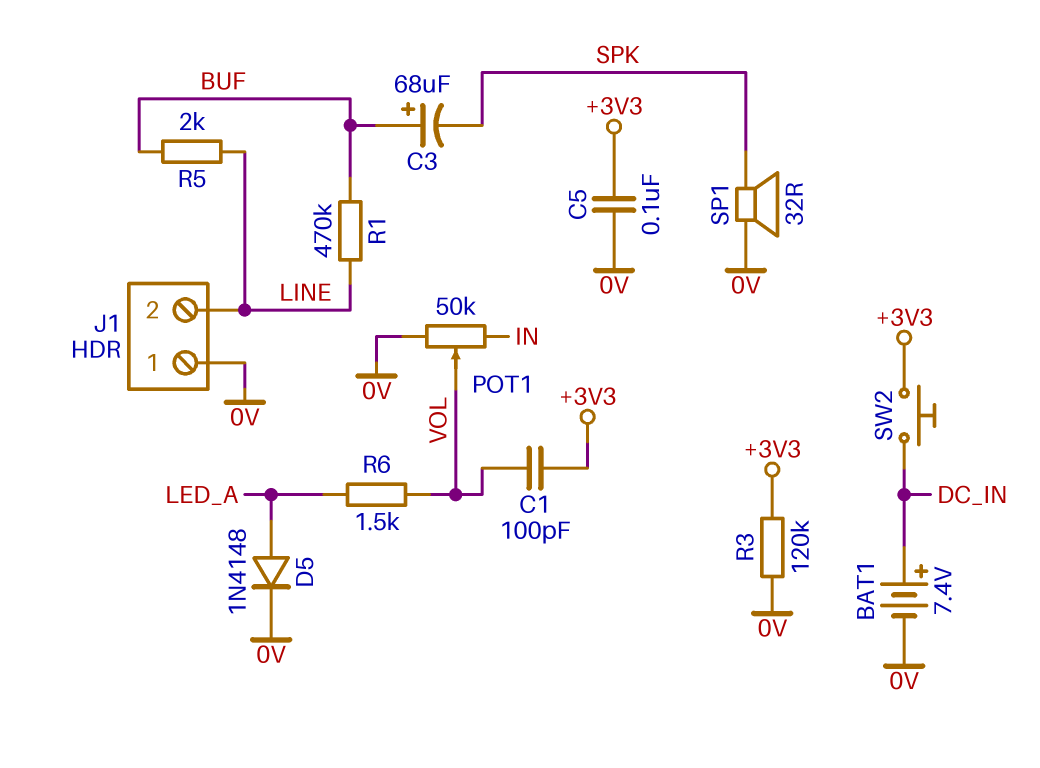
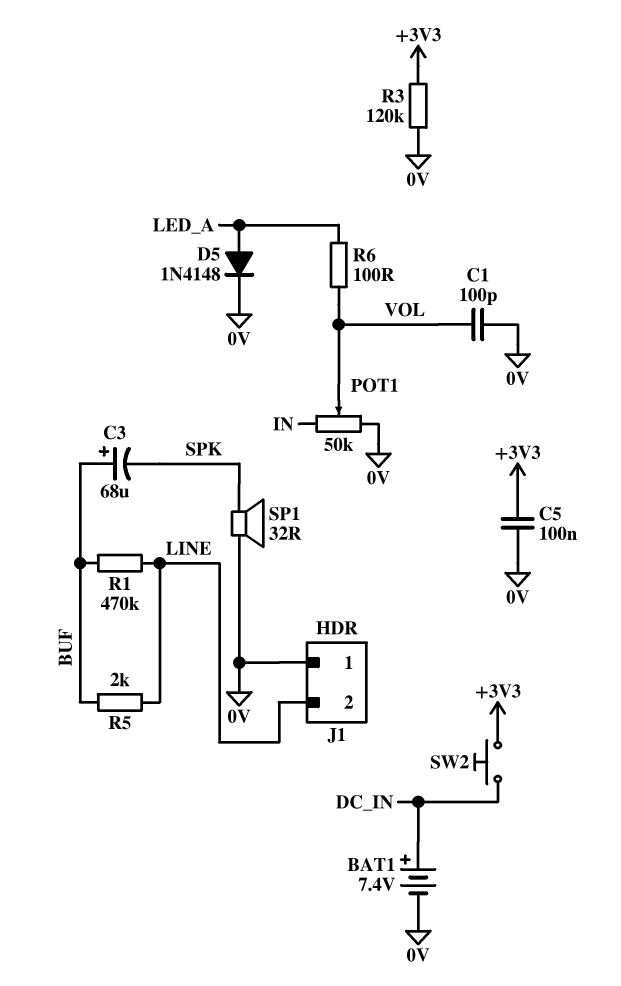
C1: 100pF (+3V3, VOL) -> 100pF (0V, VOL)
R6: 1.5k (LED_A, VOL) -> 100 (LED_A, VOL)

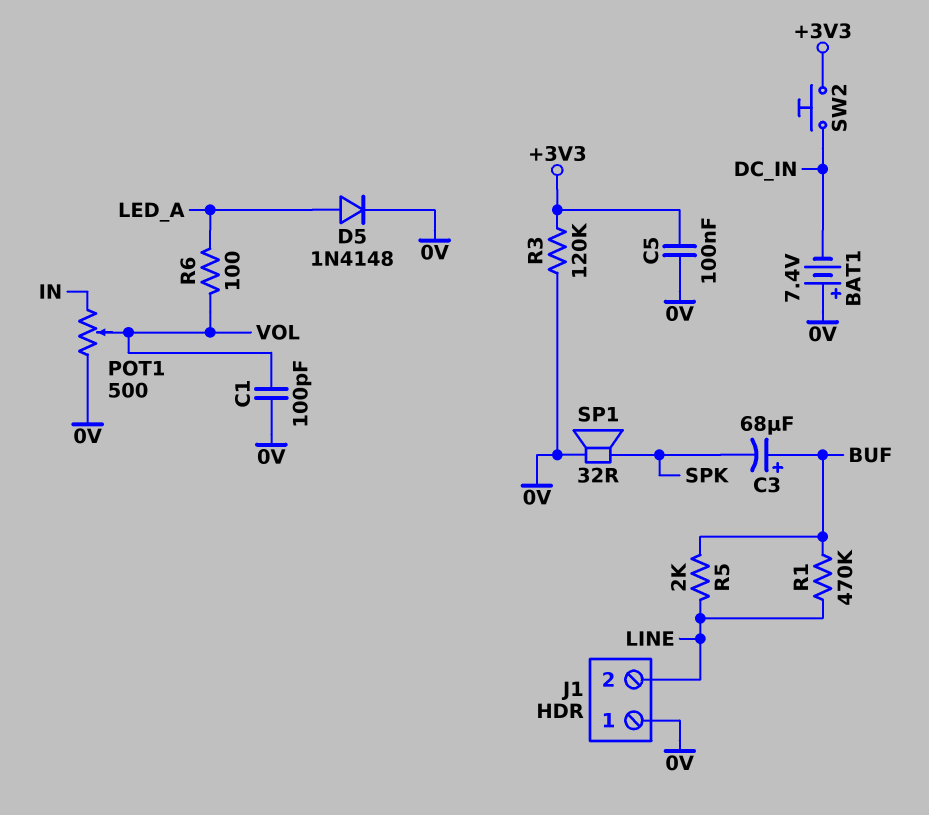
BAT1: 7.4V (plus DC_IN, minus 0V) -> 7.4V (plus 0V, minus DC_IN)
POT1: 50k (0V, IN, wiper VOL) -> 500 (0V, IN, wiper VOL)

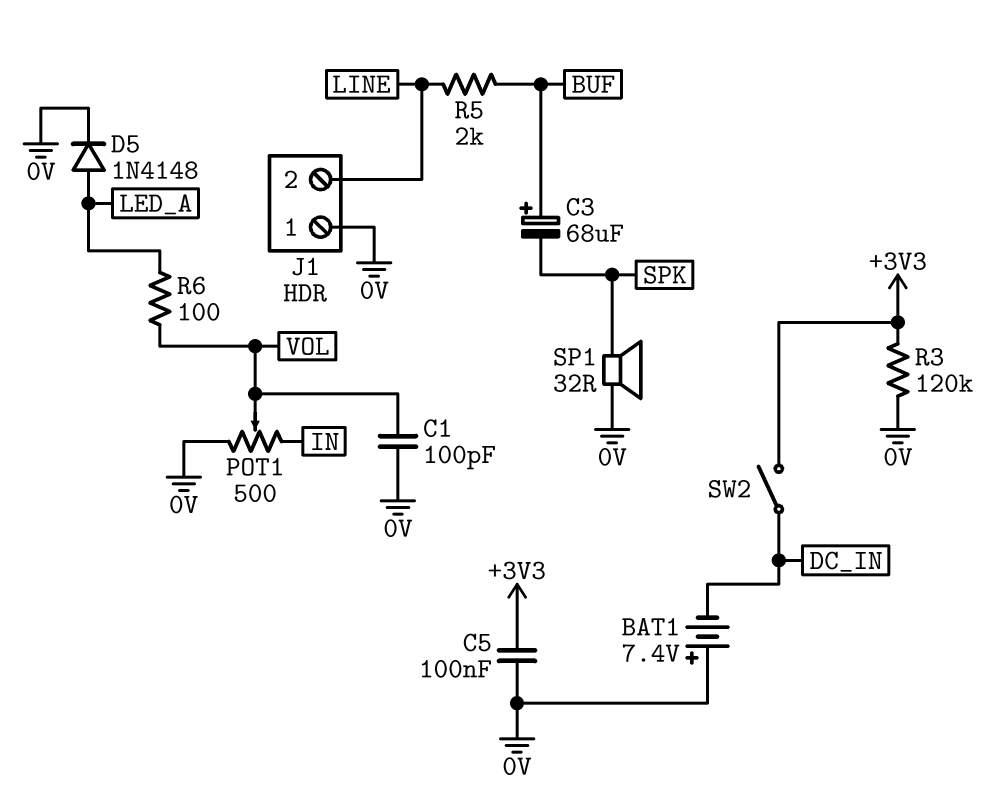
R1: 470k (BUF, LINE) -> none
SW2: button (+3V3, DC_IN) -> switch (+3V3, DC_IN)

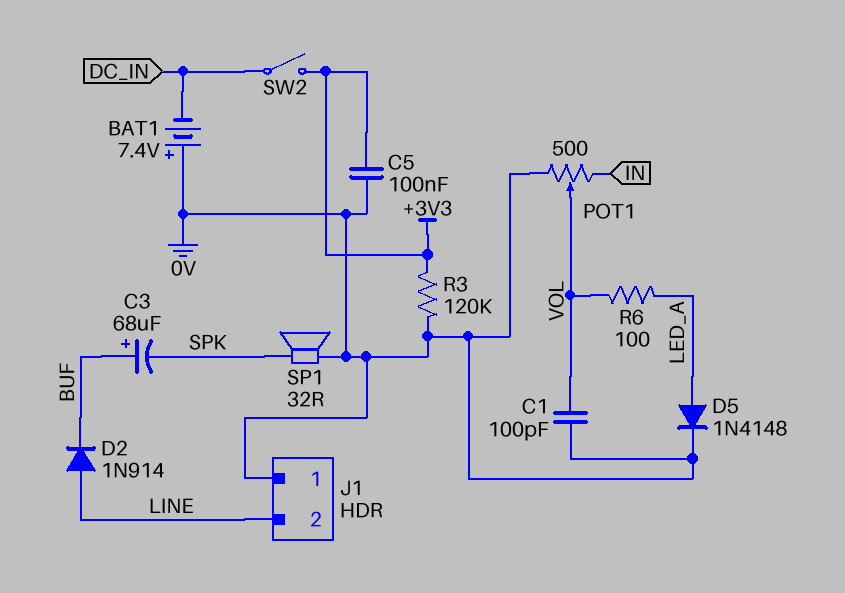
D2: none -> diode 1N914 (A LINE, K BUF)
R5: 2k (BUF, LINE) -> none

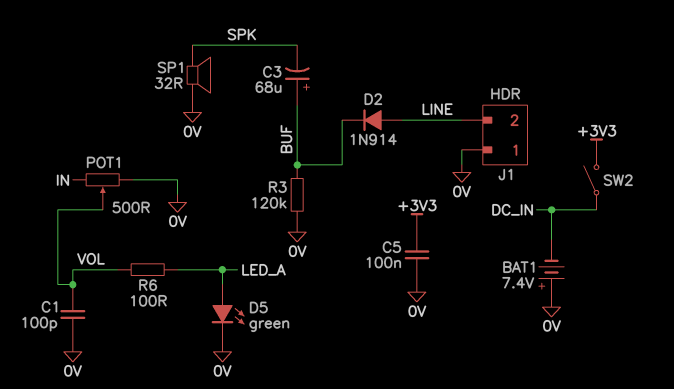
D5: diode 1N4148 (A LED_A, K 0V) -> LED green (A LED_A, K 0V)
R3: 120k (+3V3, 0V) -> 120k (0V, BUF)

